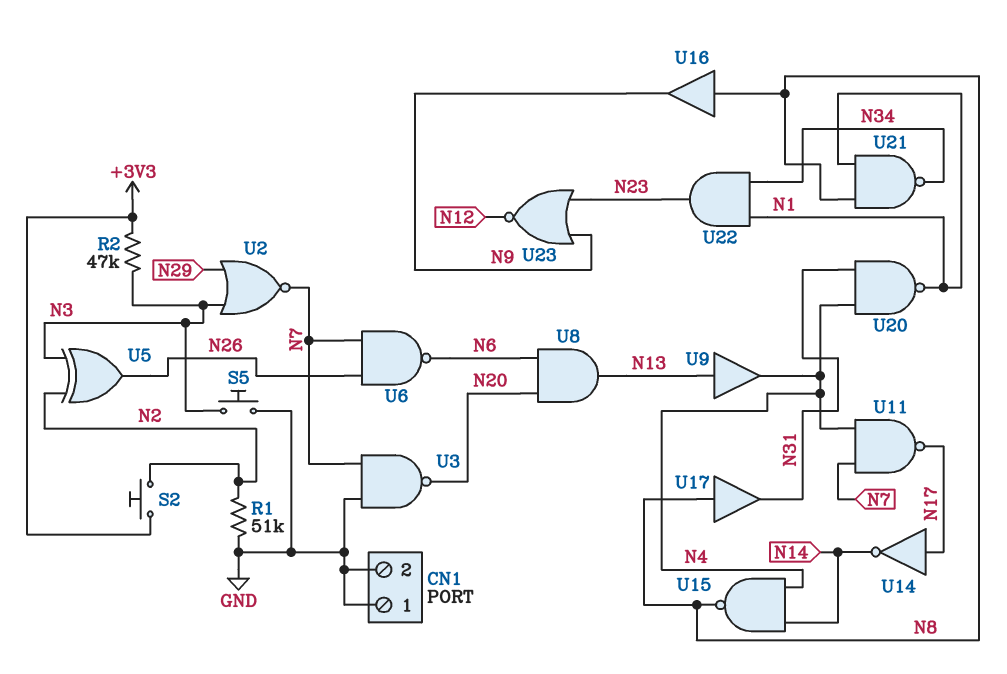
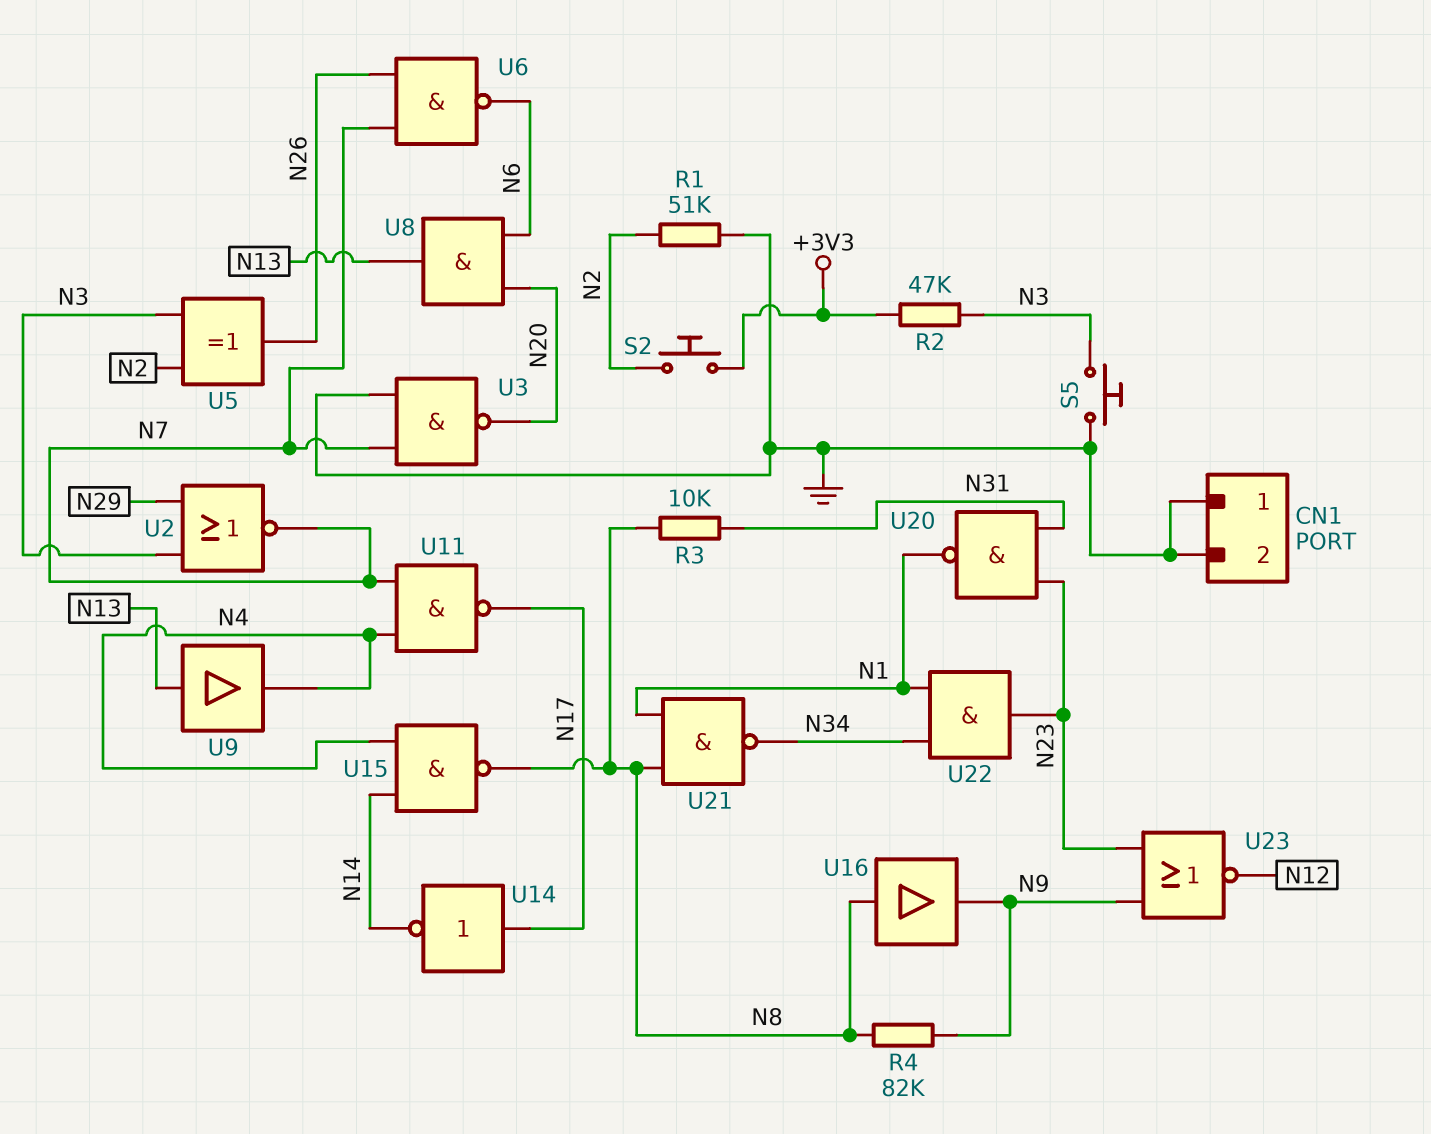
R3: none -> 10k (N8, N31)
R4: none -> 82k (N8, N9)
U17: buffer (in N8, out N31) -> none
U20: NAND (in N4, in N31, out N1) -> NAND (in N23, in N31, out N1)

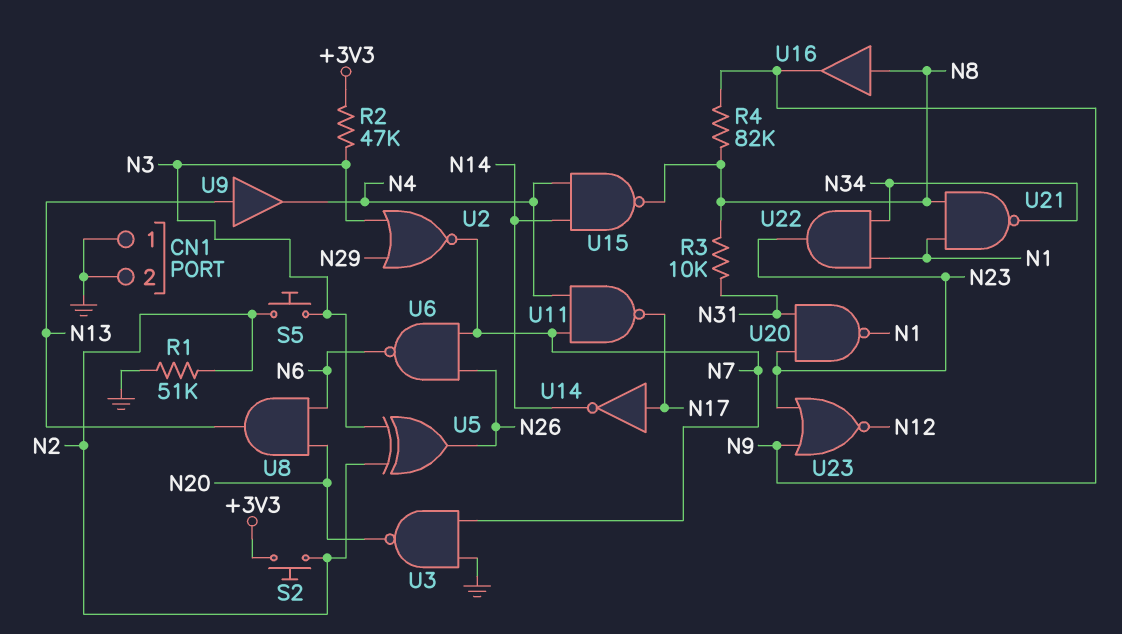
S5: button (GND, N3) -> button (N2, N3)

